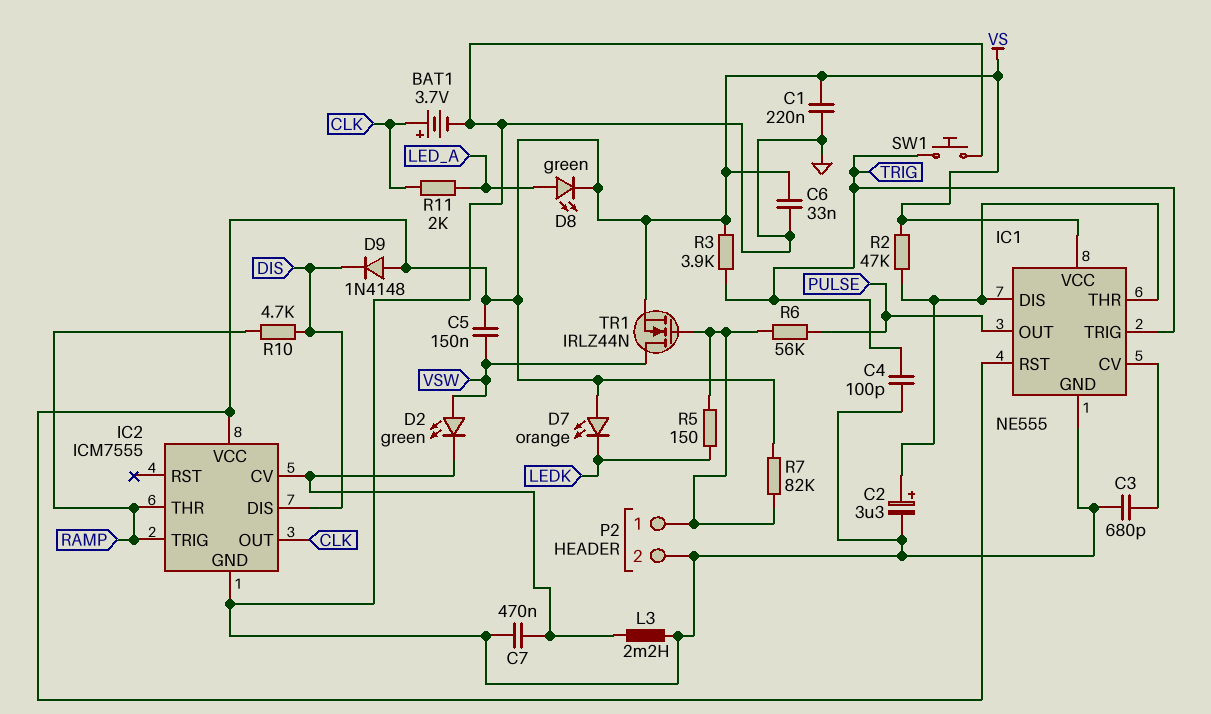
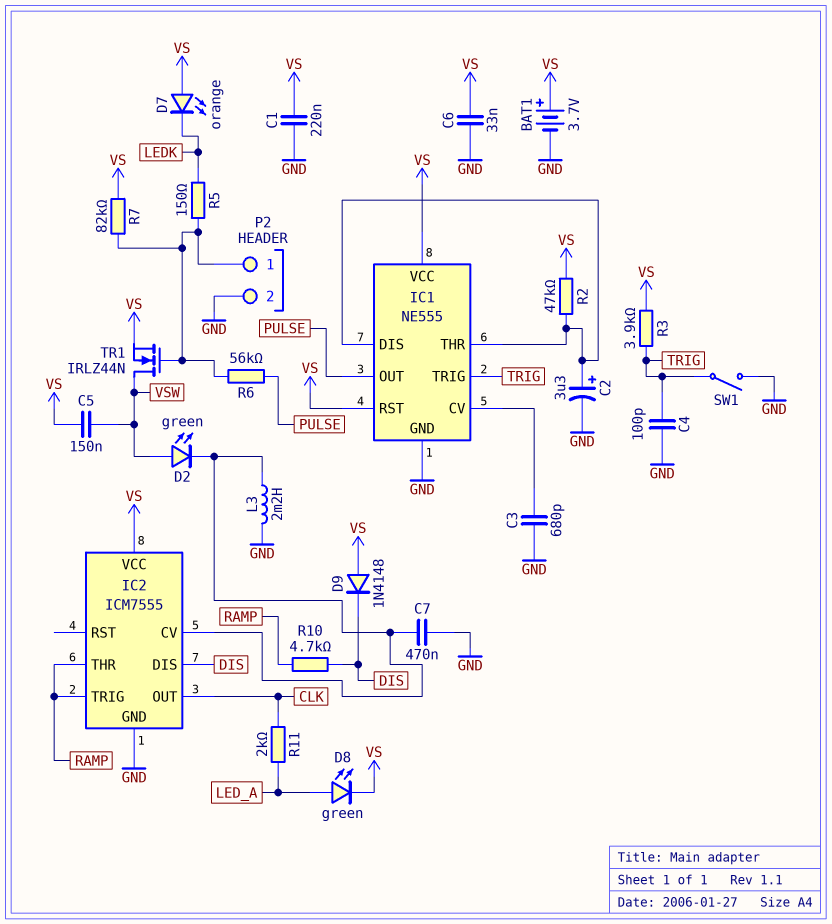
BAT1: 3.7V (plus CLK, minus GND) -> 3.7V (plus VS, minus GND)
SW1: button (GND, TRIG) -> switch (GND, TRIG)

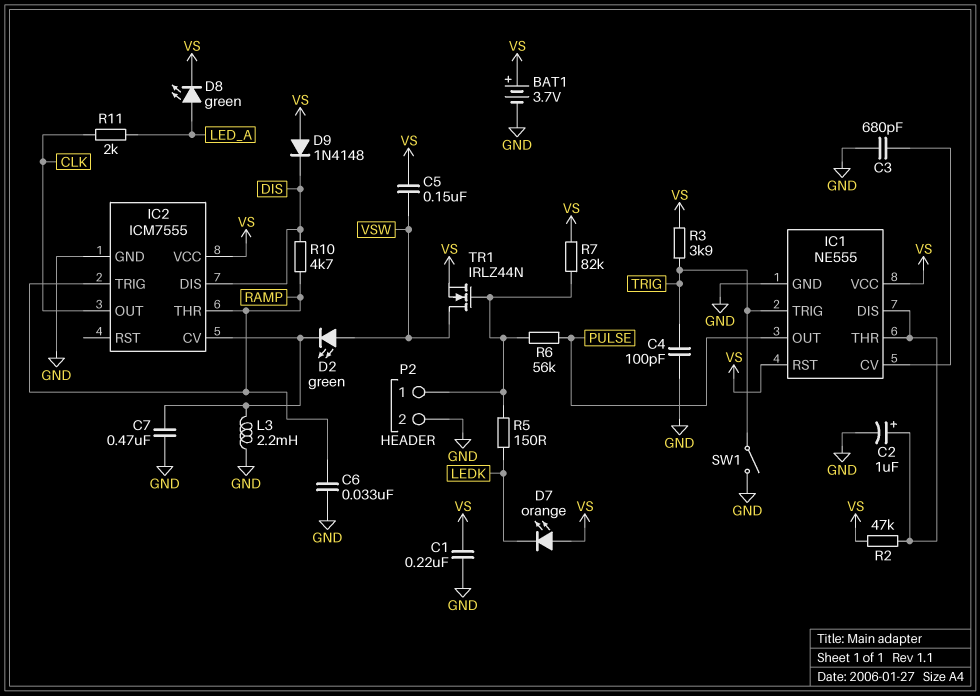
C2: 3.3uF (plus IC1/DIS, minus GND) -> 1uF (plus IC1/DIS, minus GND)
C6: 33nF (GND, VS) -> 33nF (GND, RAMP)

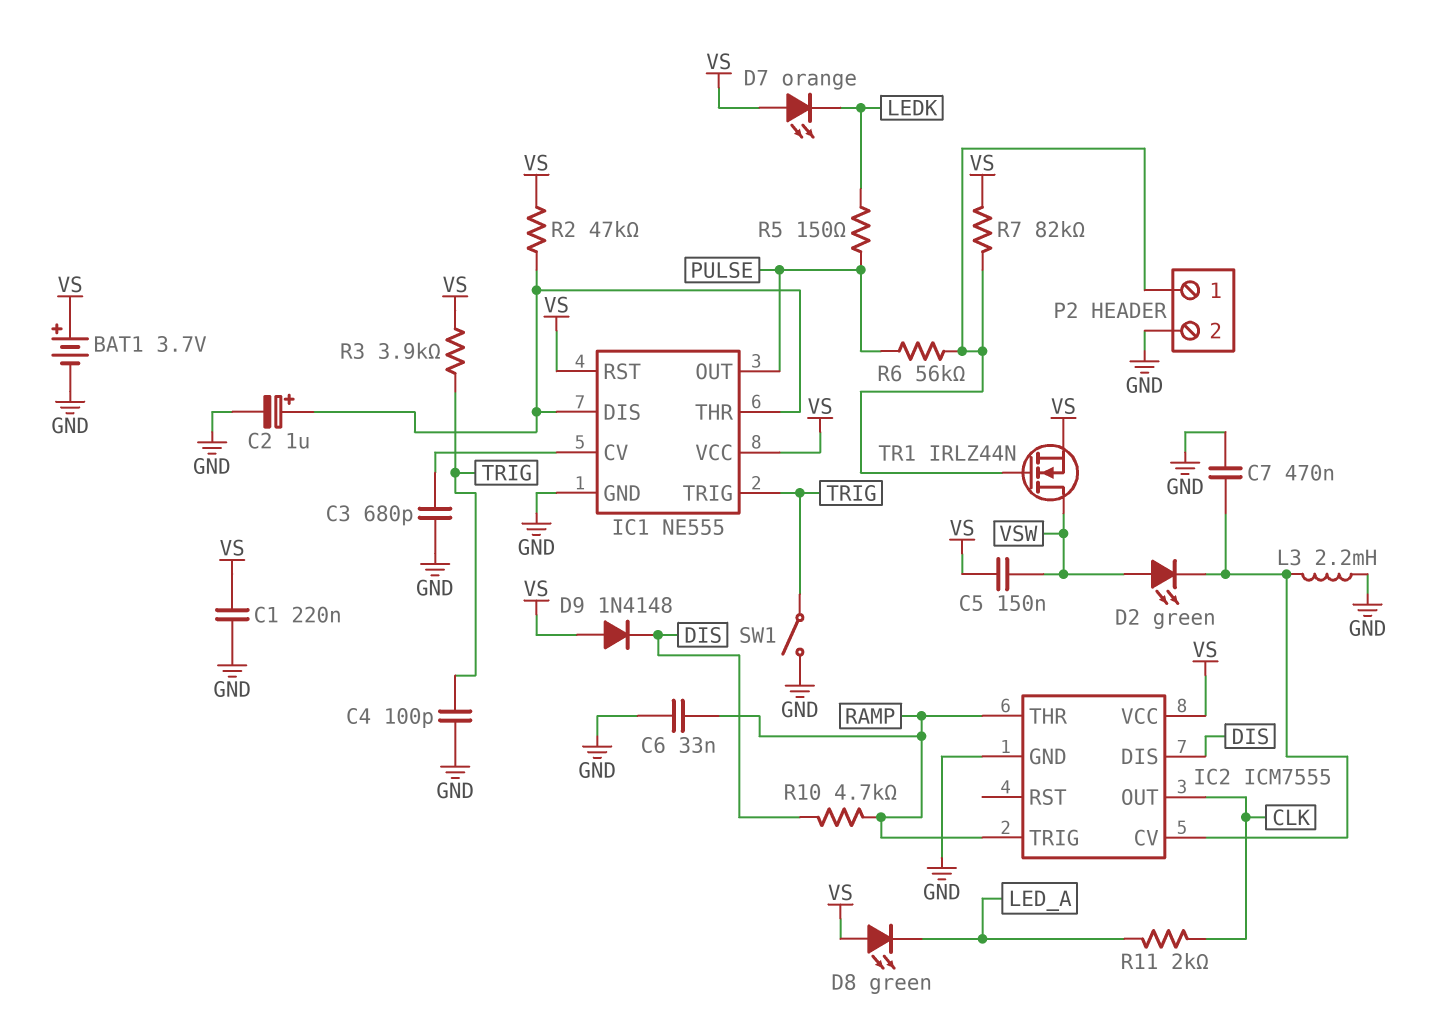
D8: LED green (A LED_A, K VS) -> LED green (A VS, K LED_A)
R5: 150 (LEDK, P2/1) -> 150 (LEDK, PULSE)

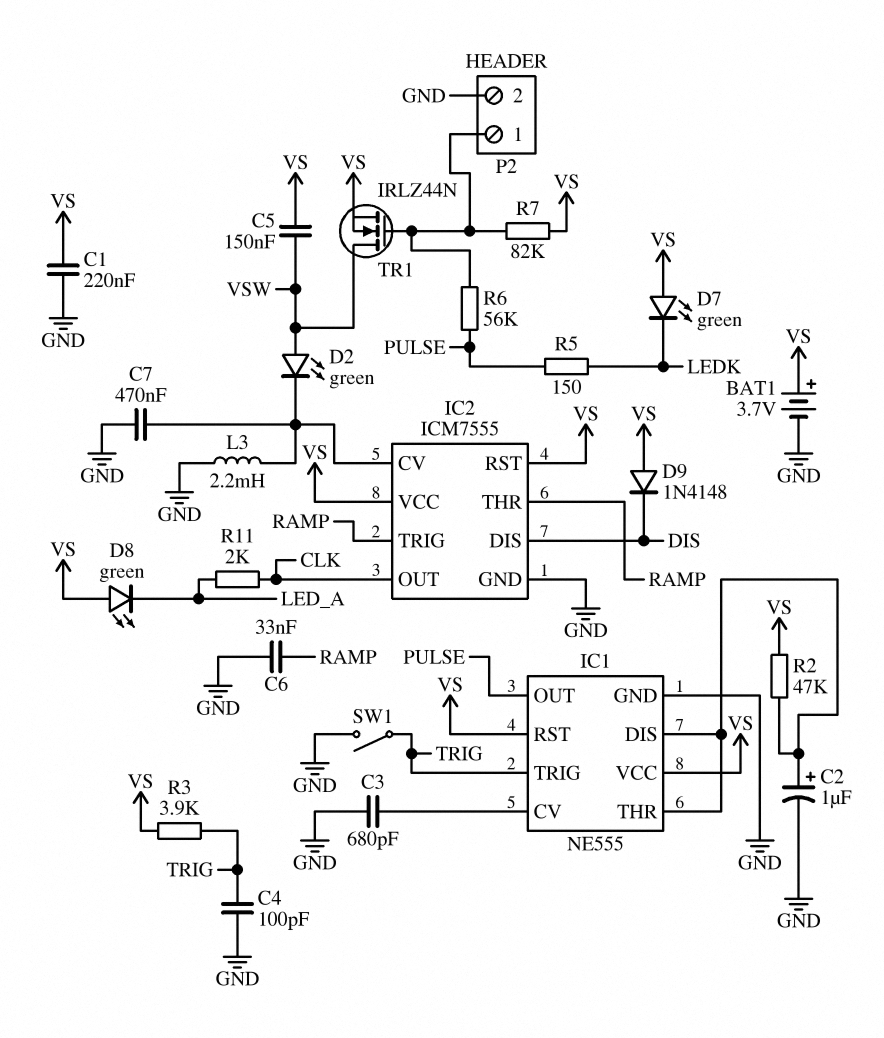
D7: LED orange (A VS, K LEDK) -> LED green (A VS, K LEDK)
IC2 pin RST: none -> VS
R10: 4.7k (DIS, RAMP) -> none

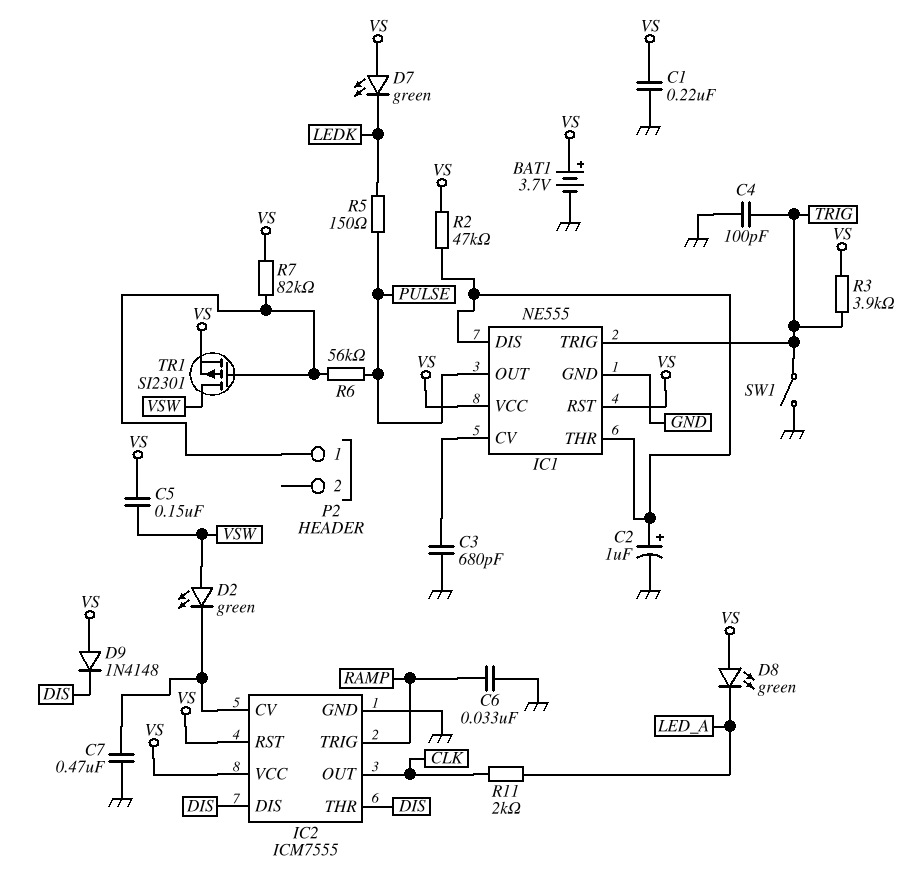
IC2 pin THR: RAMP -> DIS
L3: 2.2mH (GND, IC2/CV) -> none
P2 pin 2: GND -> none
TR1: NMOS IRLZ44N (G P2/1, D VSW, S VS) -> PMOS SI2301 (G P2/1, D VSW, S VS)

